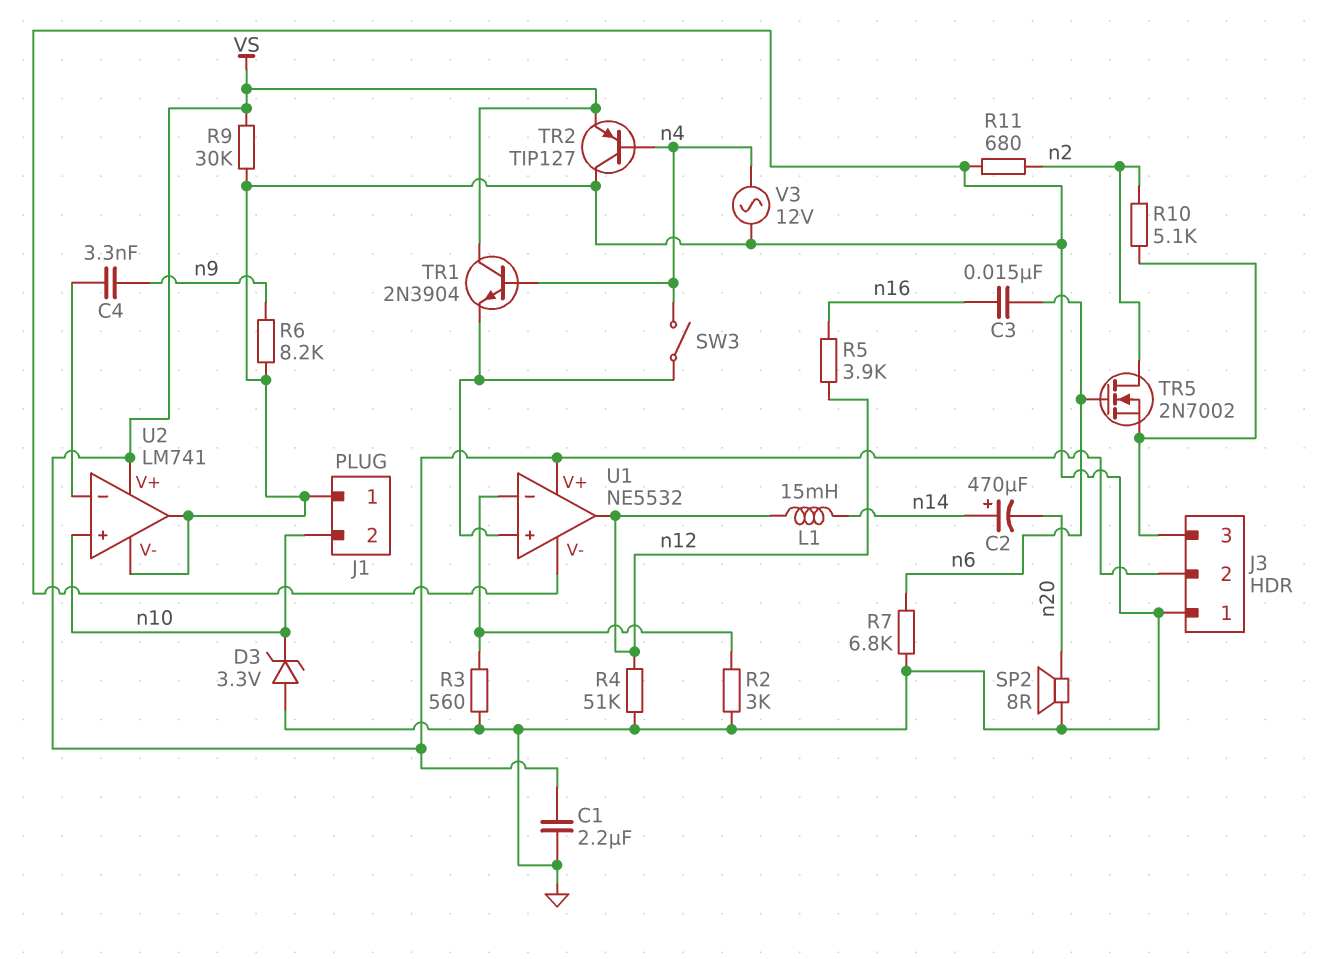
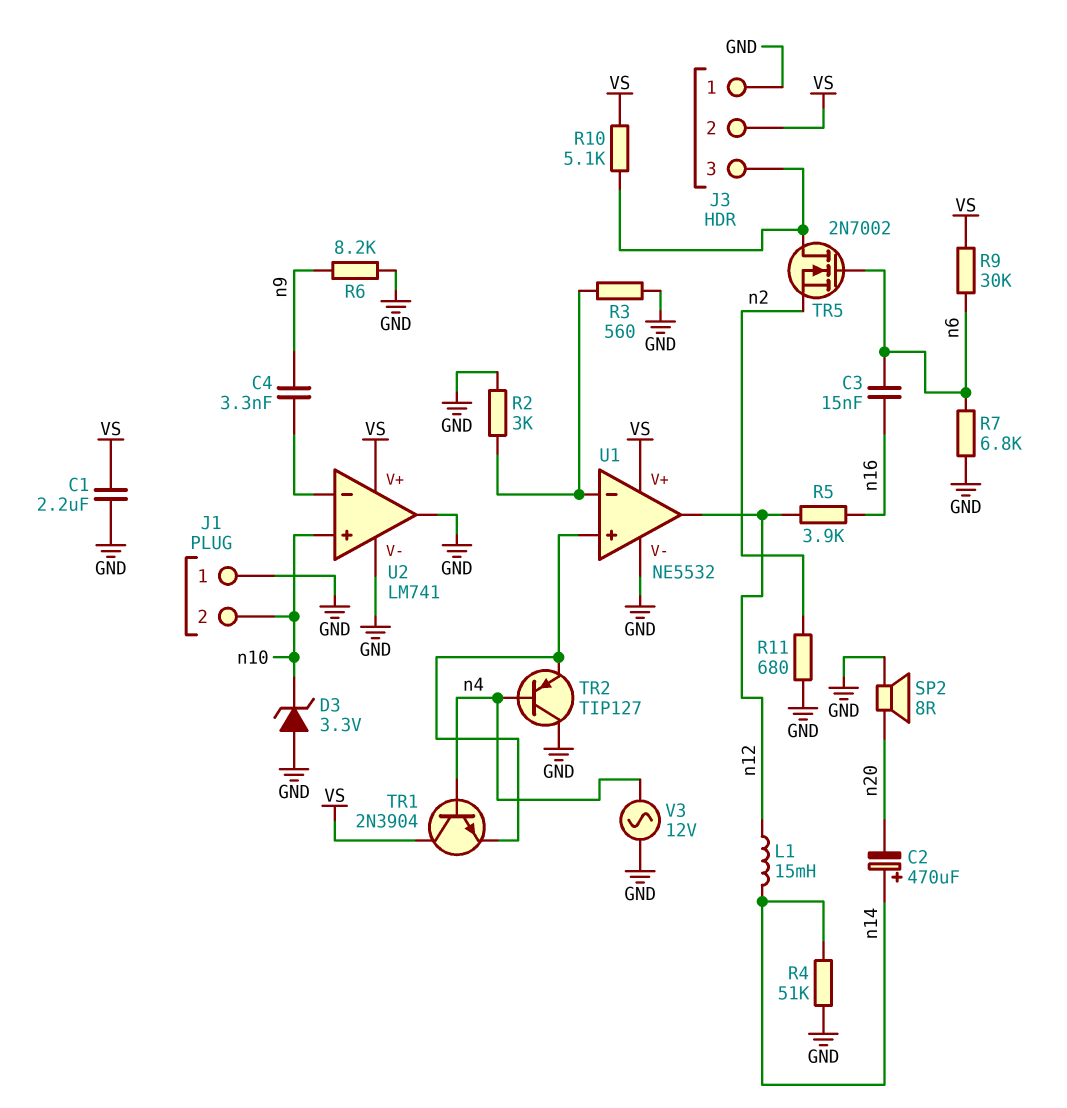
R4: 51k (GND, n12) -> 51k (GND, n14)
R9: 30k (GND, VS) -> 30k (VS, n6)
R10: 5.1k (J3/3, n2) -> 5.1k (J3/3, VS)
SW3: switch (U1/in+, n4) -> none
TR2: PNP TIP127 (B n4, C GND, E VS) -> PNP TIP127 (B n4, C GND, E U1/in+)
TR5: NMOS 2N7002 (G n6, D n2, S J3/3) -> NMOS 2N7002 (G n6, D J3/3, S n2)

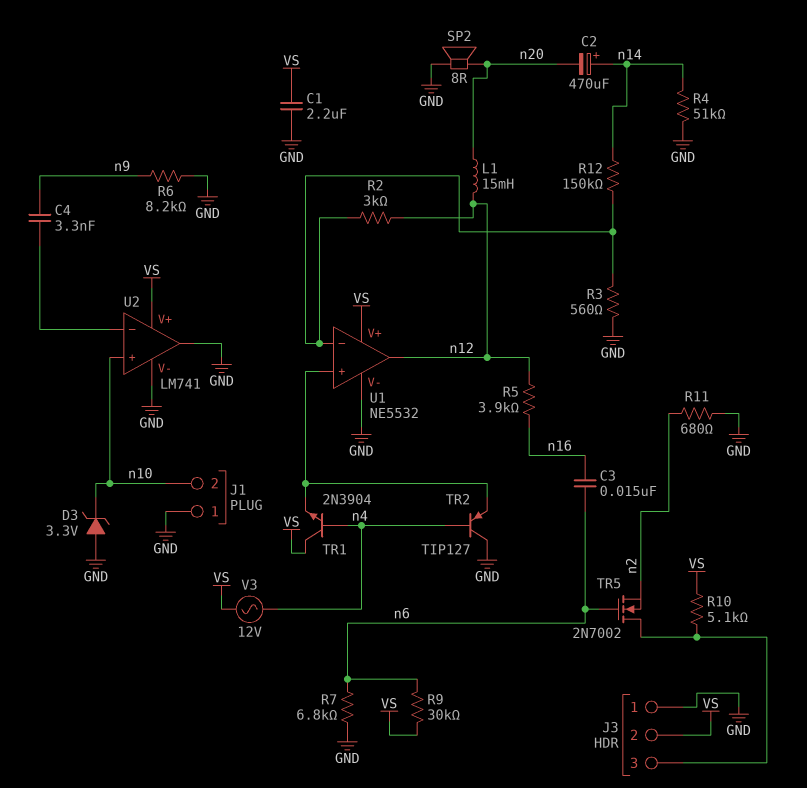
L1: 15mH (n12, n14) -> 15mH (n12, n20)
R2: 3k (GND, U1/in-) -> 3k (U1/in-, n12)
R12: none -> 150k (U1/in-, n14)
V3: AC 12V (GND, n4) -> AC 12V (VS, n4)

